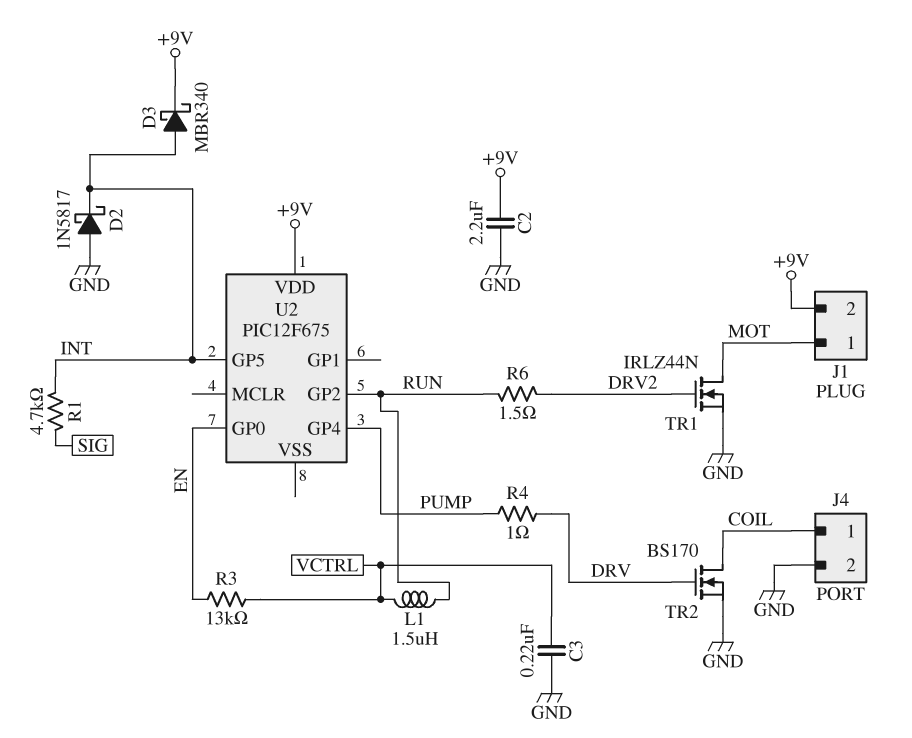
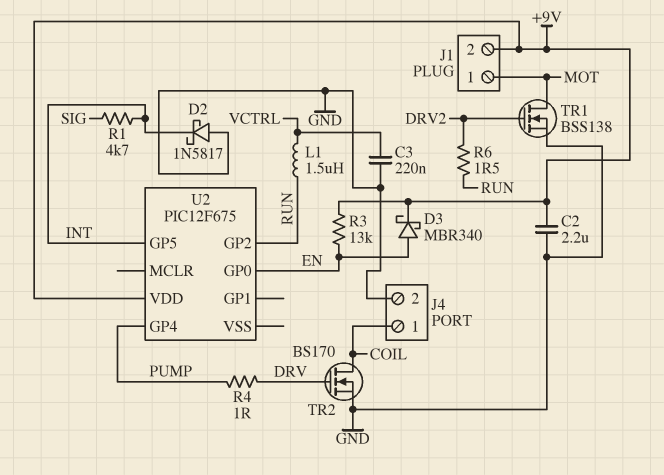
D3: schottky MBR340 (A INT, K +9V) -> schottky MBR340 (A EN, K +9V)
R3: 13k (EN, VCTRL) -> 13k (+9V, EN)
TR1: NMOS IRLZ44N (G DRV2, D MOT, S GND) -> NMOS BSS138 (G DRV2, D MOT, S GND)

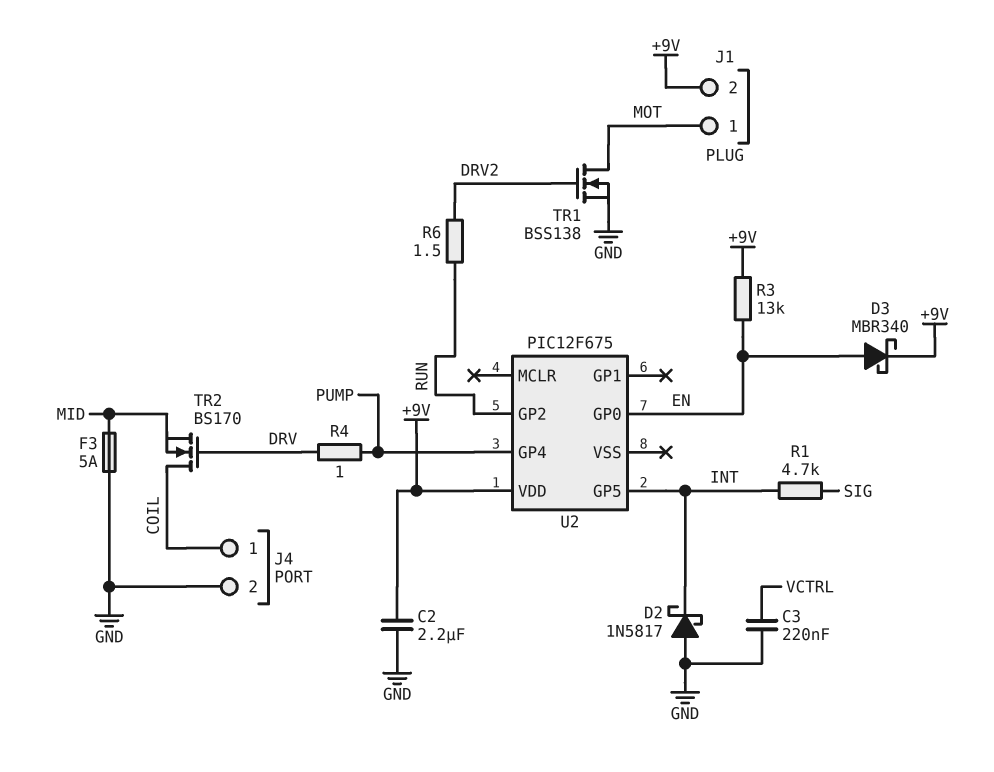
F3: none -> 5A (GND, MID)
L1: 1.5uH (RUN, VCTRL) -> none
TR2: NMOS BS170 (G DRV, D COIL, S GND) -> NMOS BS170 (G DRV, D COIL, S MID)

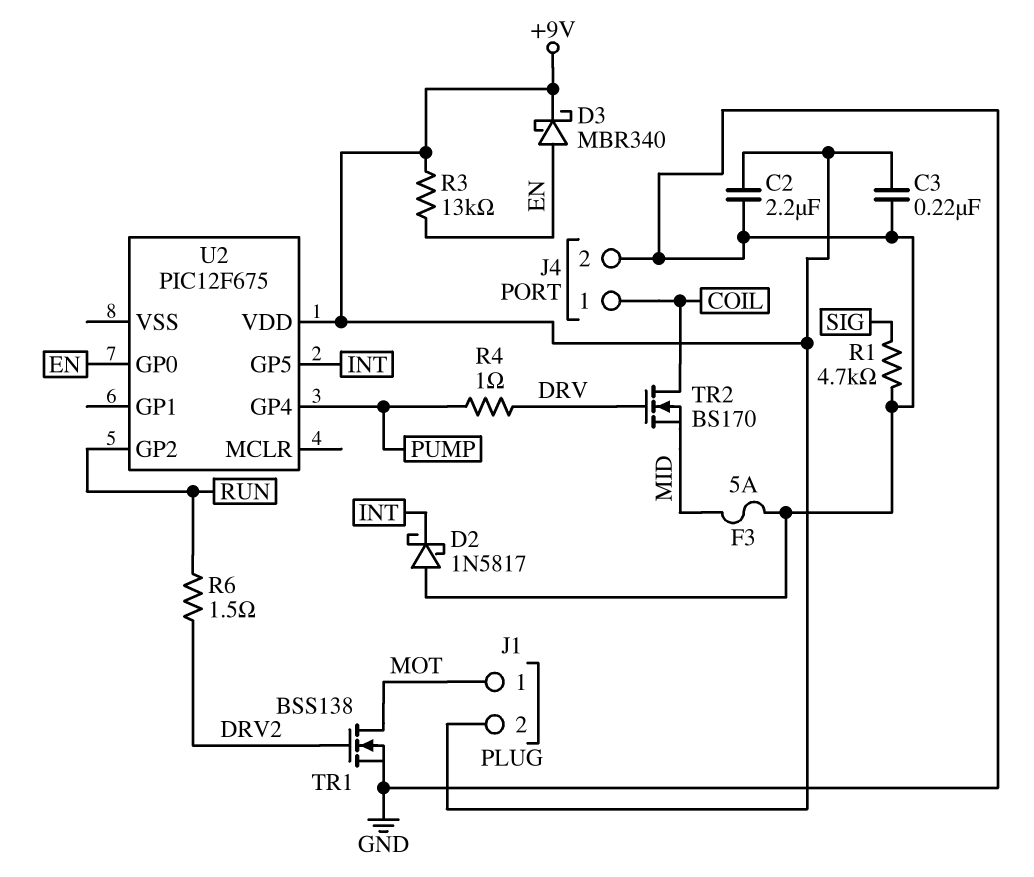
C3: 220nF (GND, VCTRL) -> 220nF (+9V, GND)
R1: 4.7k (INT, SIG) -> 4.7k (GND, SIG)

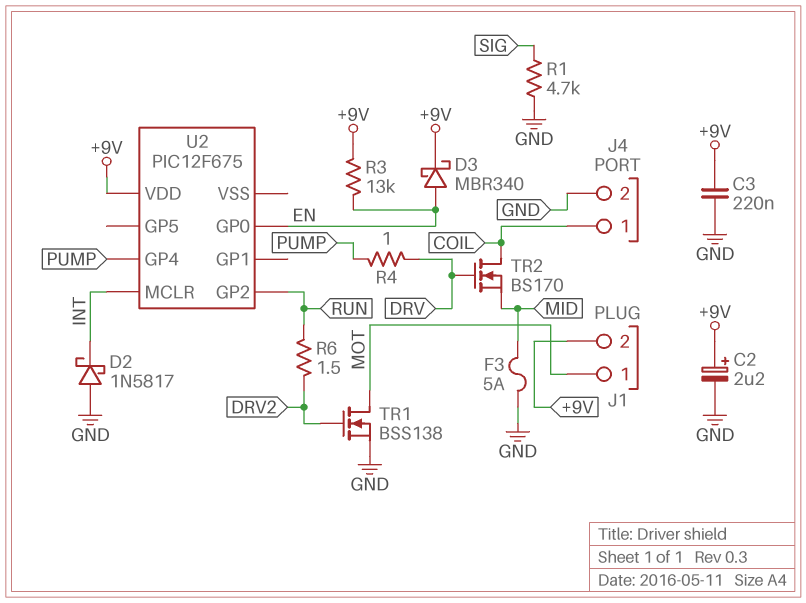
C2: 2.2uF (+9V, GND) -> 2.2uF (plus +9V, minus GND)
U2 pin GP5: INT -> none
U2 pin MCLR: none -> INT

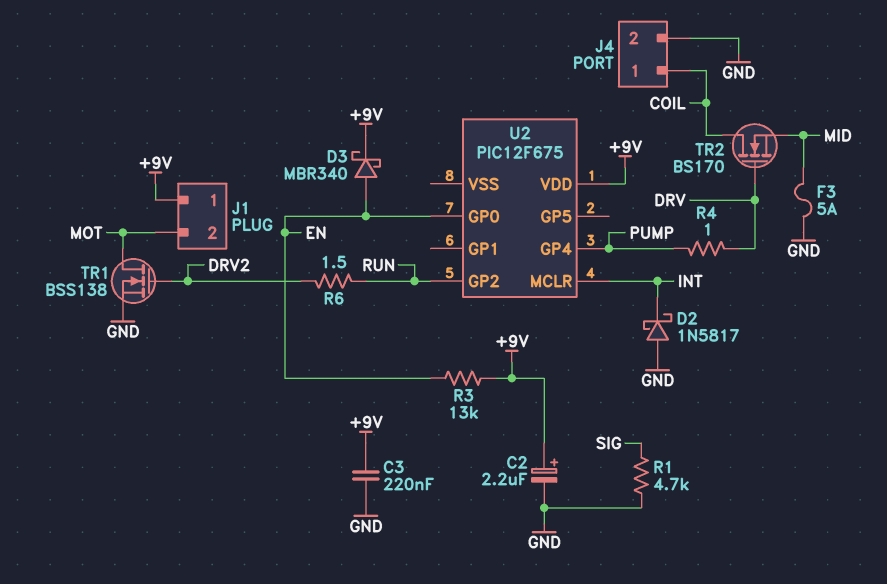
J1 pin 1: MOT -> +9V
J1 pin 2: +9V -> MOT

